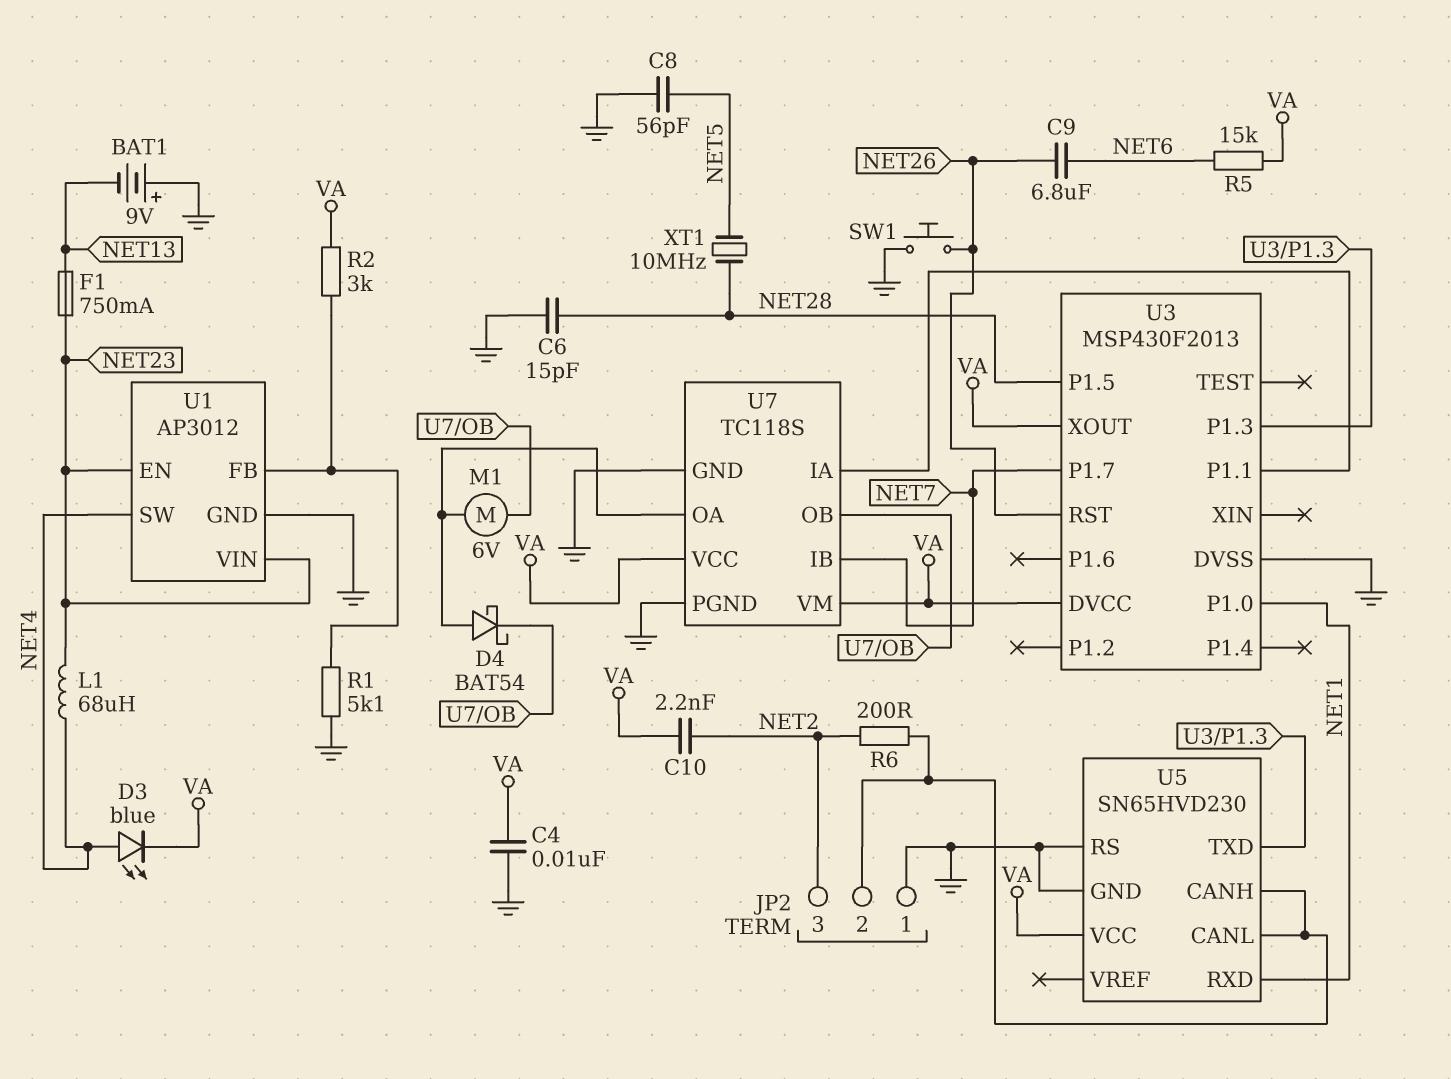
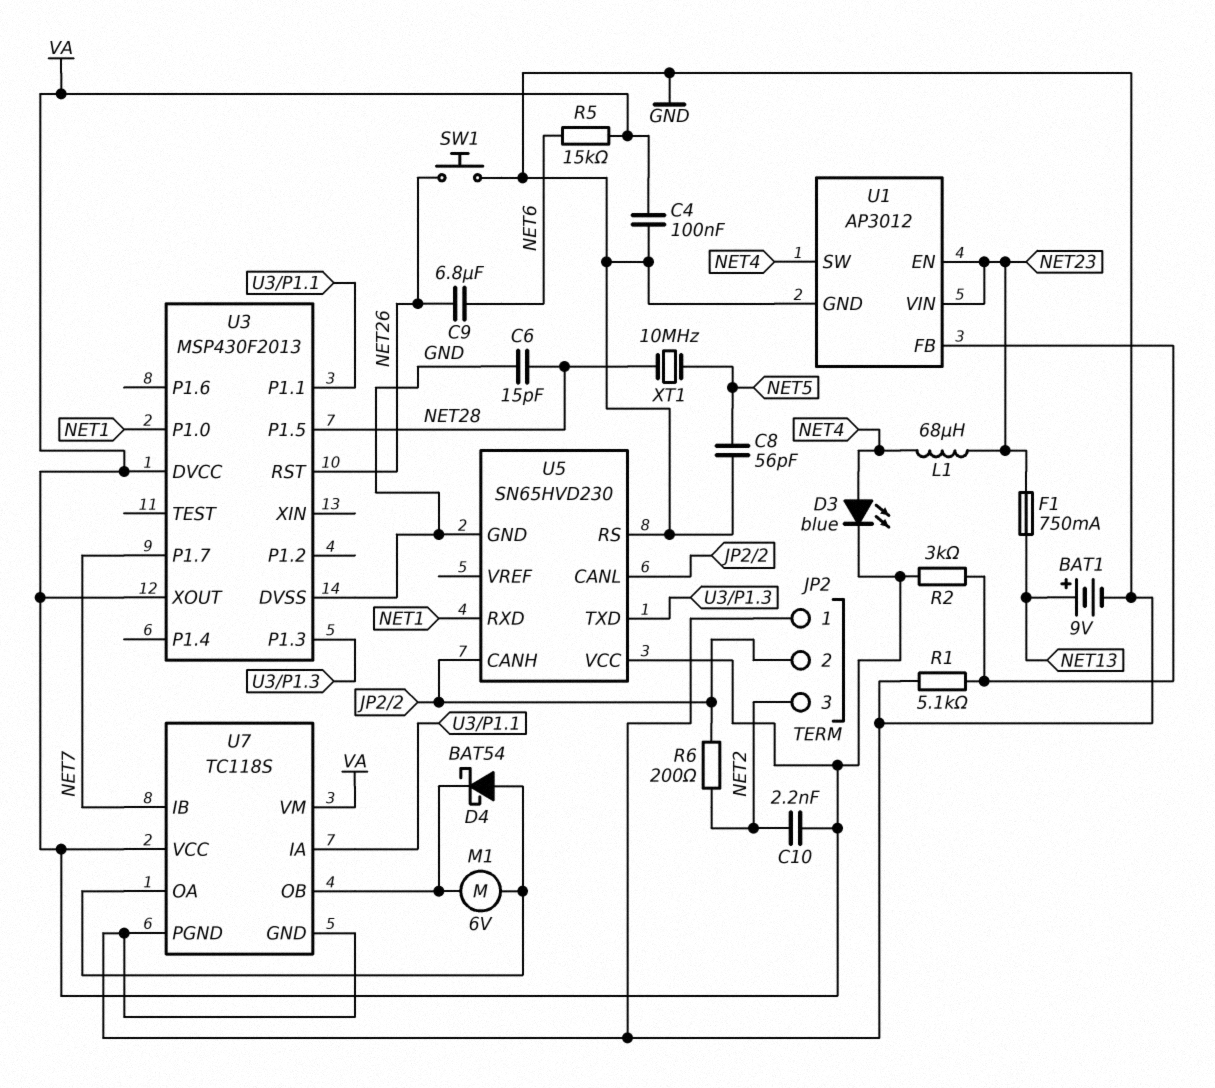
BAT1: 9V (plus GND, minus NET13) -> 9V (plus NET13, minus GND)
C4: 10nF (GND, VA) -> 100nF (GND, VA)

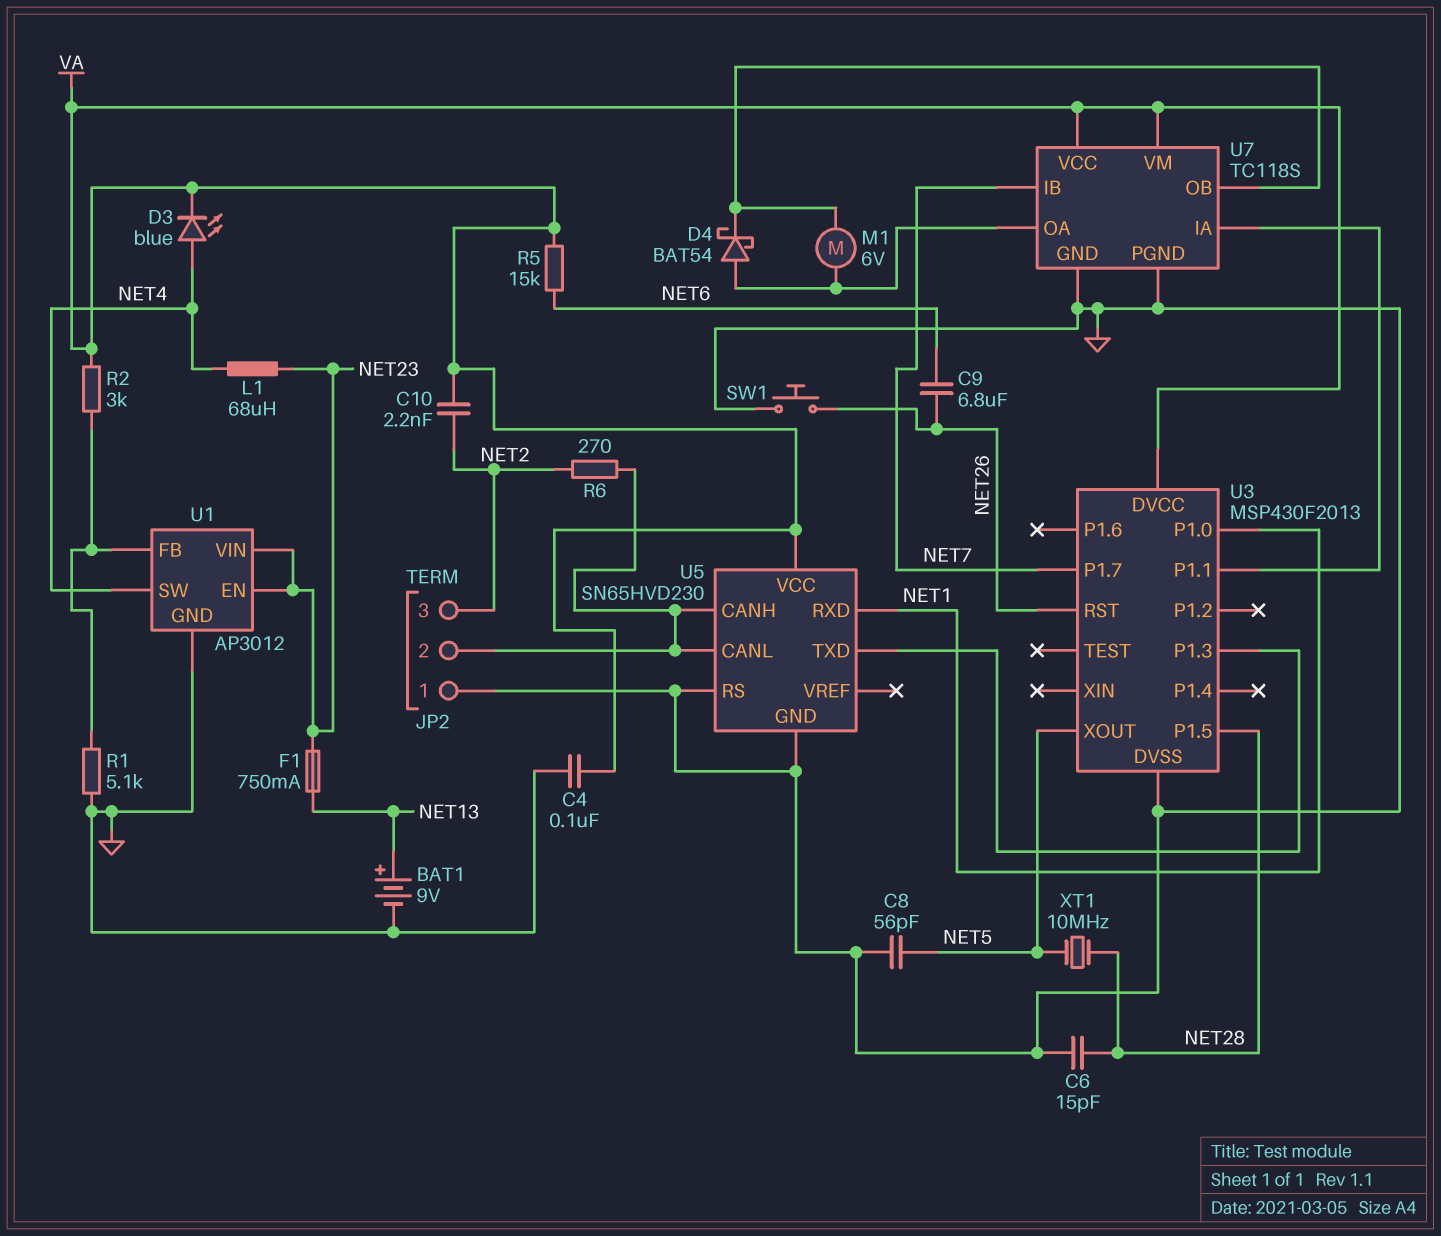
R6: 200 (JP2/2, NET2) -> 270 (JP2/2, NET2)
U3 pin XOUT: VA -> NET5

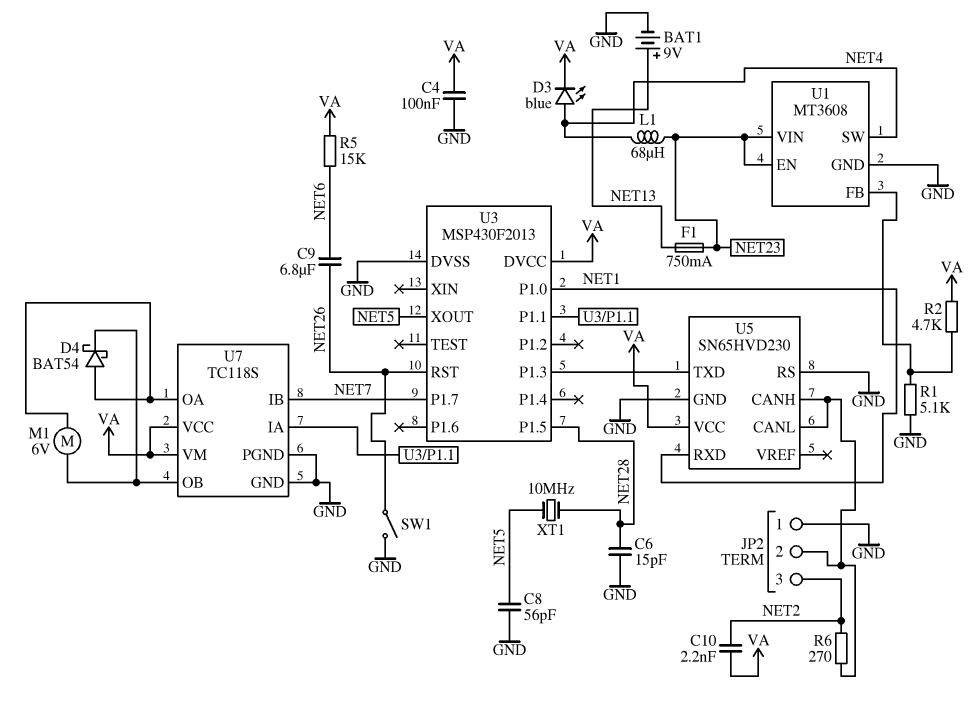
R2: 3k (U1/FB, VA) -> 4.7k (U1/FB, VA)
SW1: button (GND, NET26) -> switch (GND, NET26)
U1: AP3012 -> MT3608

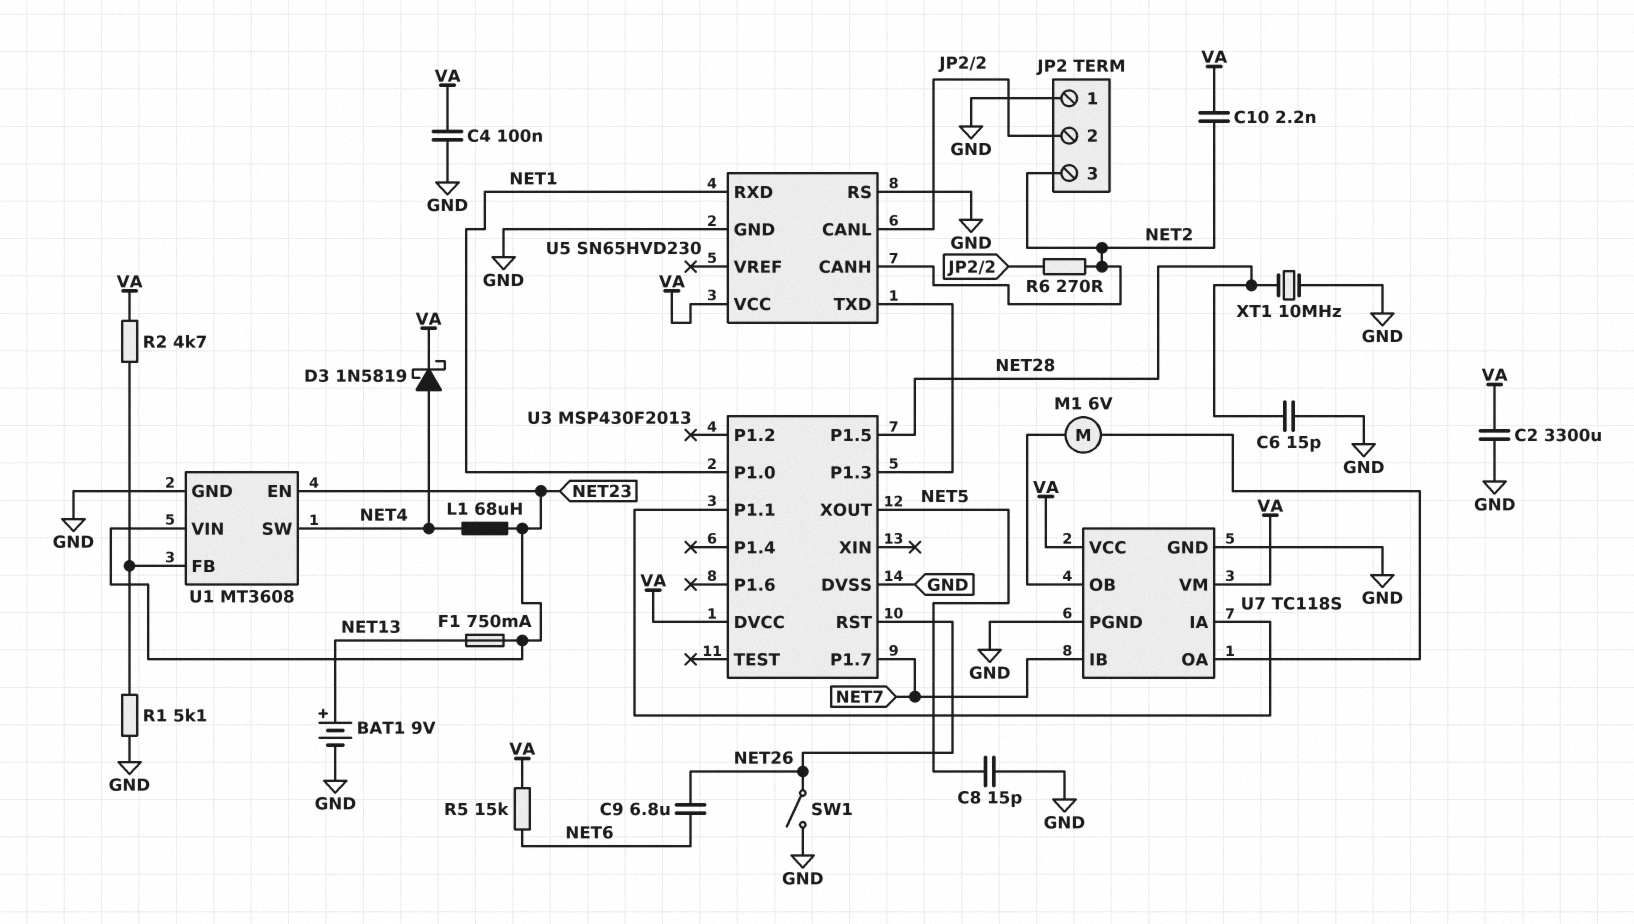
C2: none -> 3300uF (GND, VA)
C8: 56pF (GND, NET5) -> 15pF (GND, NET5)
D3: LED blue (A NET4, K VA) -> schottky 1N5819 (A NET4, K VA)
D4: schottky BAT54 (A U7/OA, K U7/OB) -> none
U5 pin CANH: JP2/2 -> NET2
XT1: 10MHz (NET5, NET28) -> 10MHz (GND, NET28)

